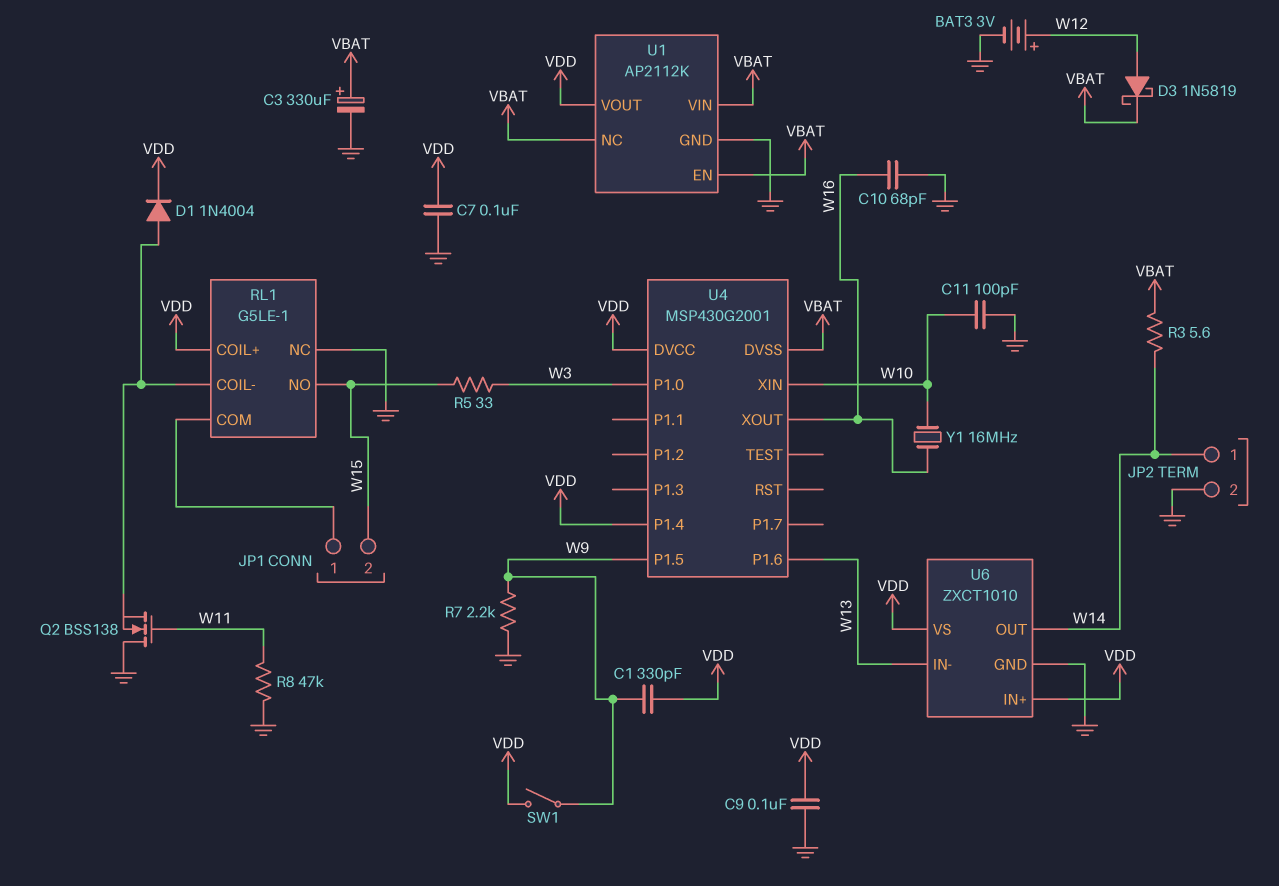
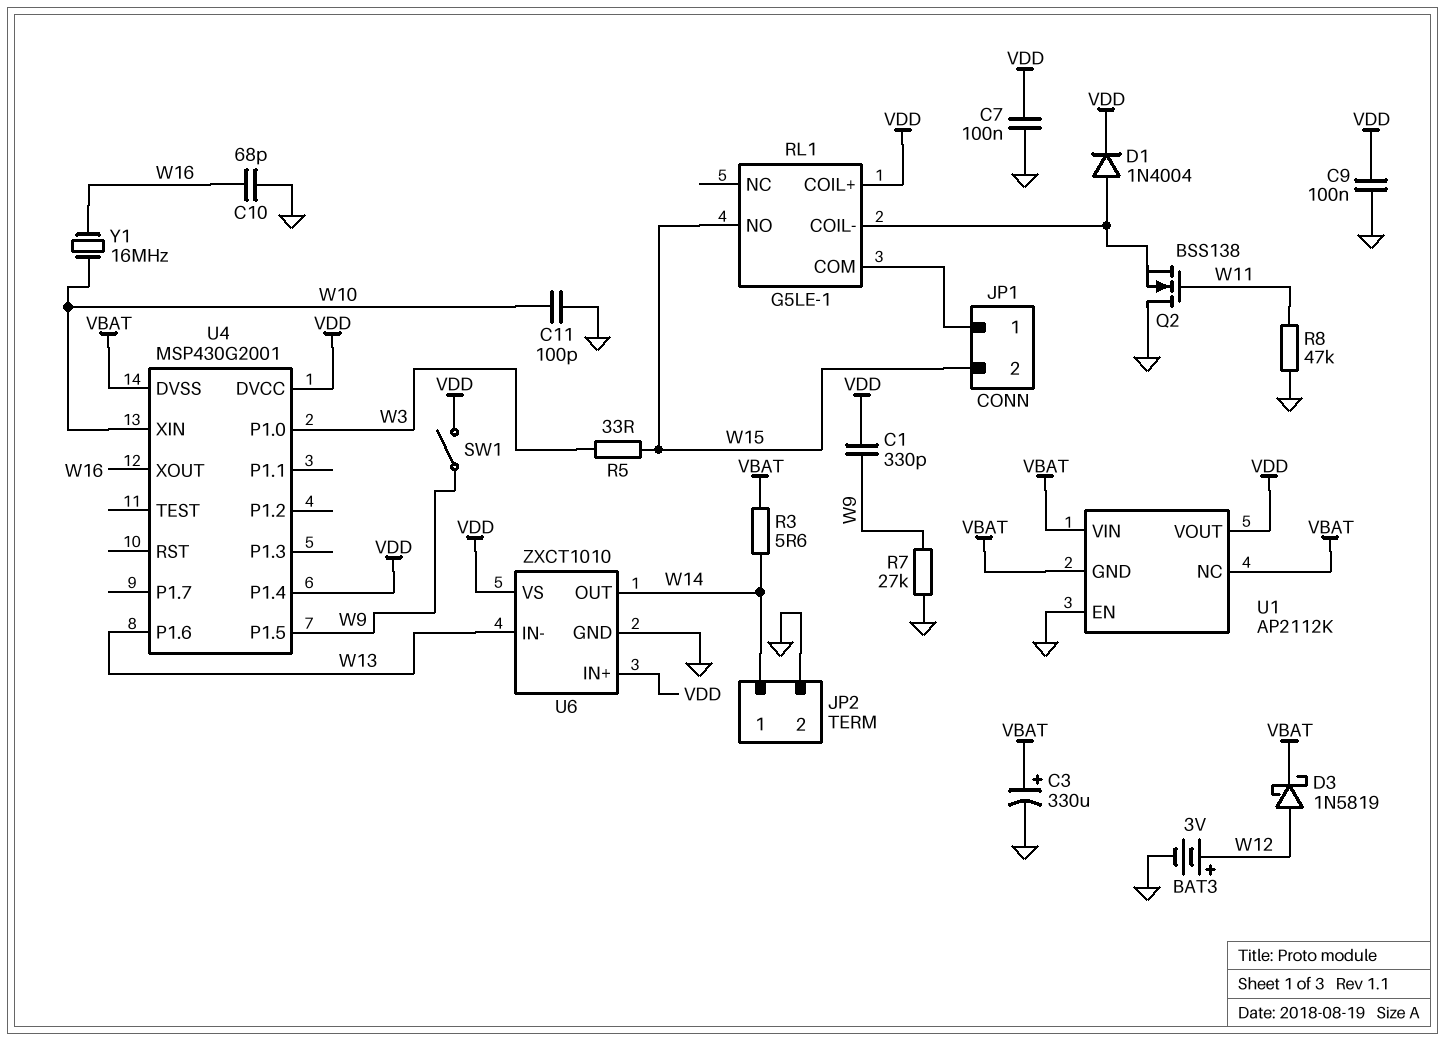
R7: 2.2k (GND, W9) -> 27k (GND, W9)
RL1 pin NC: GND -> none
U1 pin EN: VBAT -> GND
U1 pin GND: GND -> VBAT

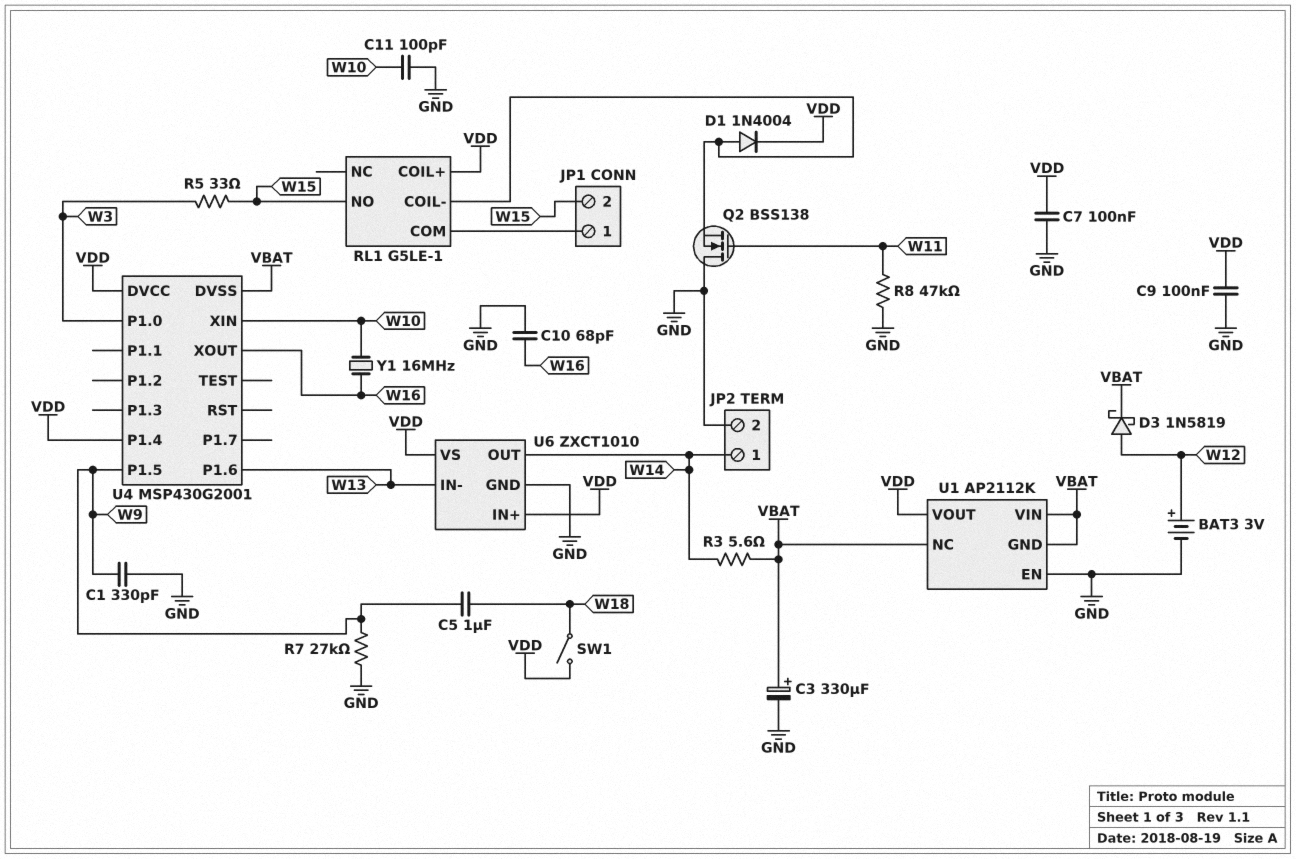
C1: 330pF (VDD, W9) -> 330pF (GND, W9)
C5: none -> 1uF (W9, W18)
SW1: switch (VDD, W9) -> switch (VDD, W18)

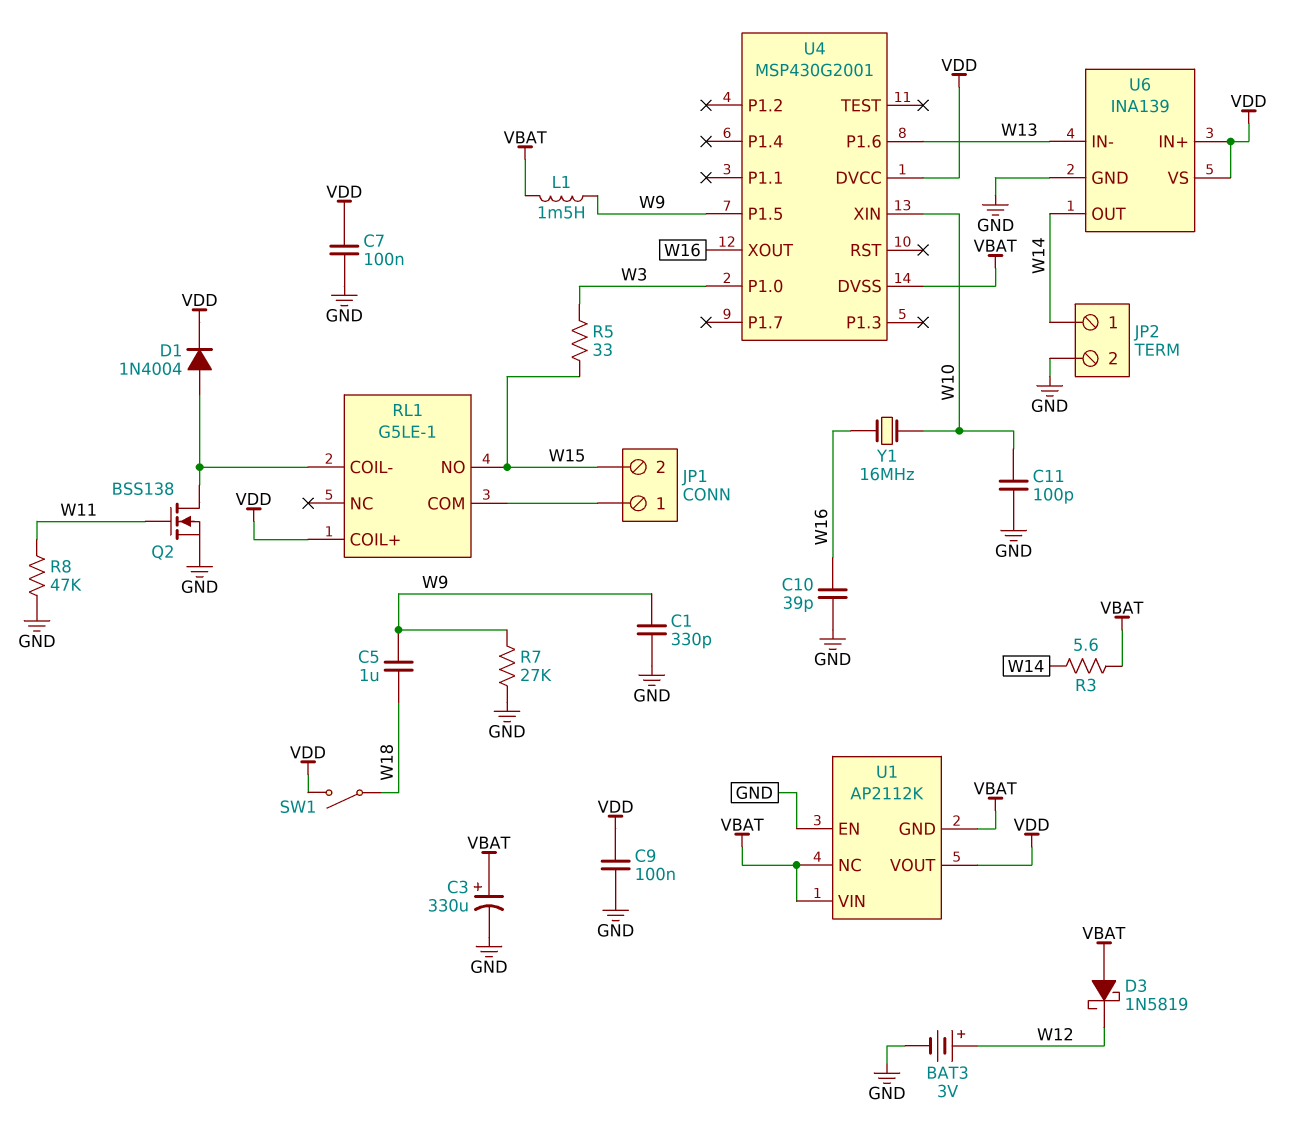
C10: 68pF (GND, W16) -> 39pF (GND, W16)
D3: schottky 1N5819 (A W12, K VBAT) -> schottky 1N5819 (A VBAT, K W12)
L1: none -> 1.5mH (VBAT, W9)
Q2: NMOS BSS138 (G W11, D GND, S RL1/COIL-) -> NMOS BSS138 (G W11, D RL1/COIL-, S GND)
U4 pin P1.4: VDD -> none
U6: ZXCT1010 -> INA139

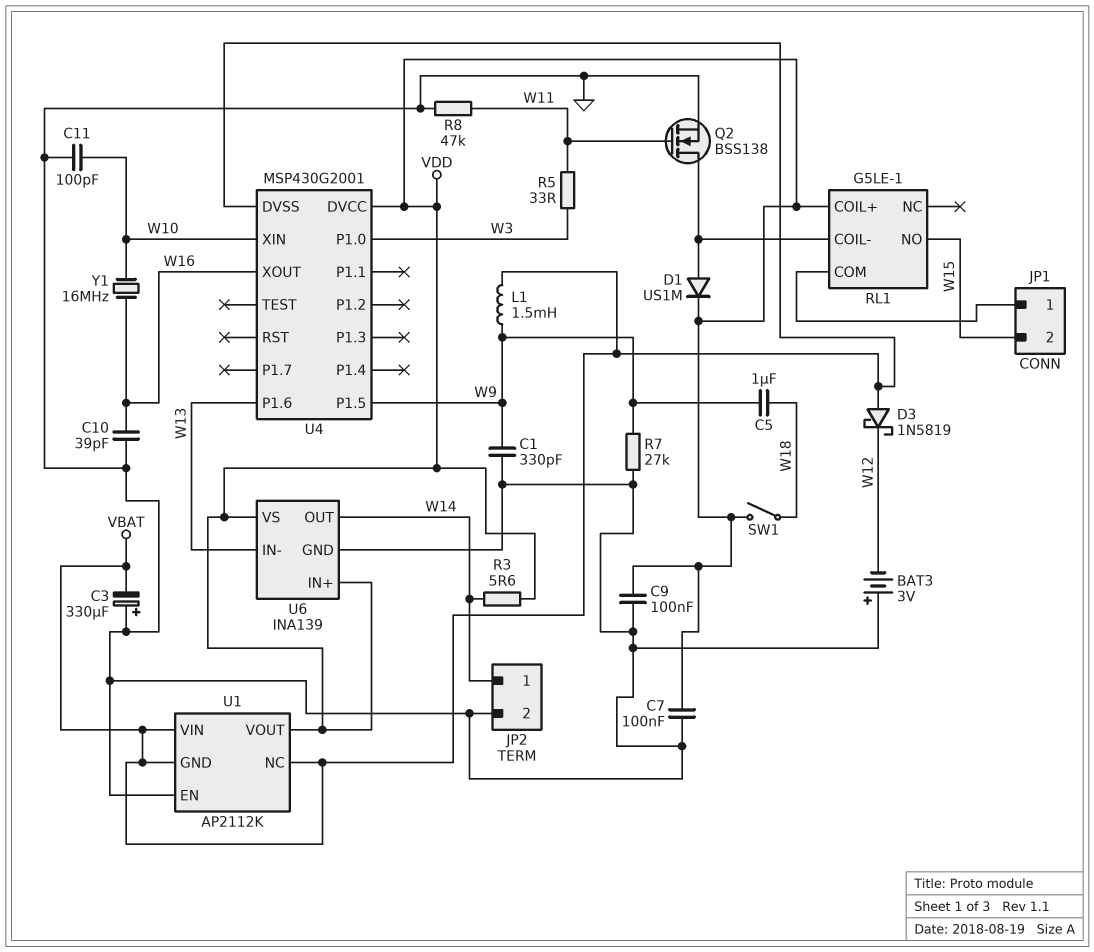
BAT3: 3V (plus W12, minus GND) -> 3V (plus GND, minus W12)
C3: 330uF (plus VBAT, minus GND) -> 330uF (plus GND, minus VBAT)
D1: diode 1N4004 (A RL1/COIL-, K VDD) -> diode US1M (A RL1/COIL-, K VDD)
R3: 5.6 (VBAT, W14) -> 5.6 (VDD, W14)
R5: 33 (W3, W15) -> 33 (W3, W11)

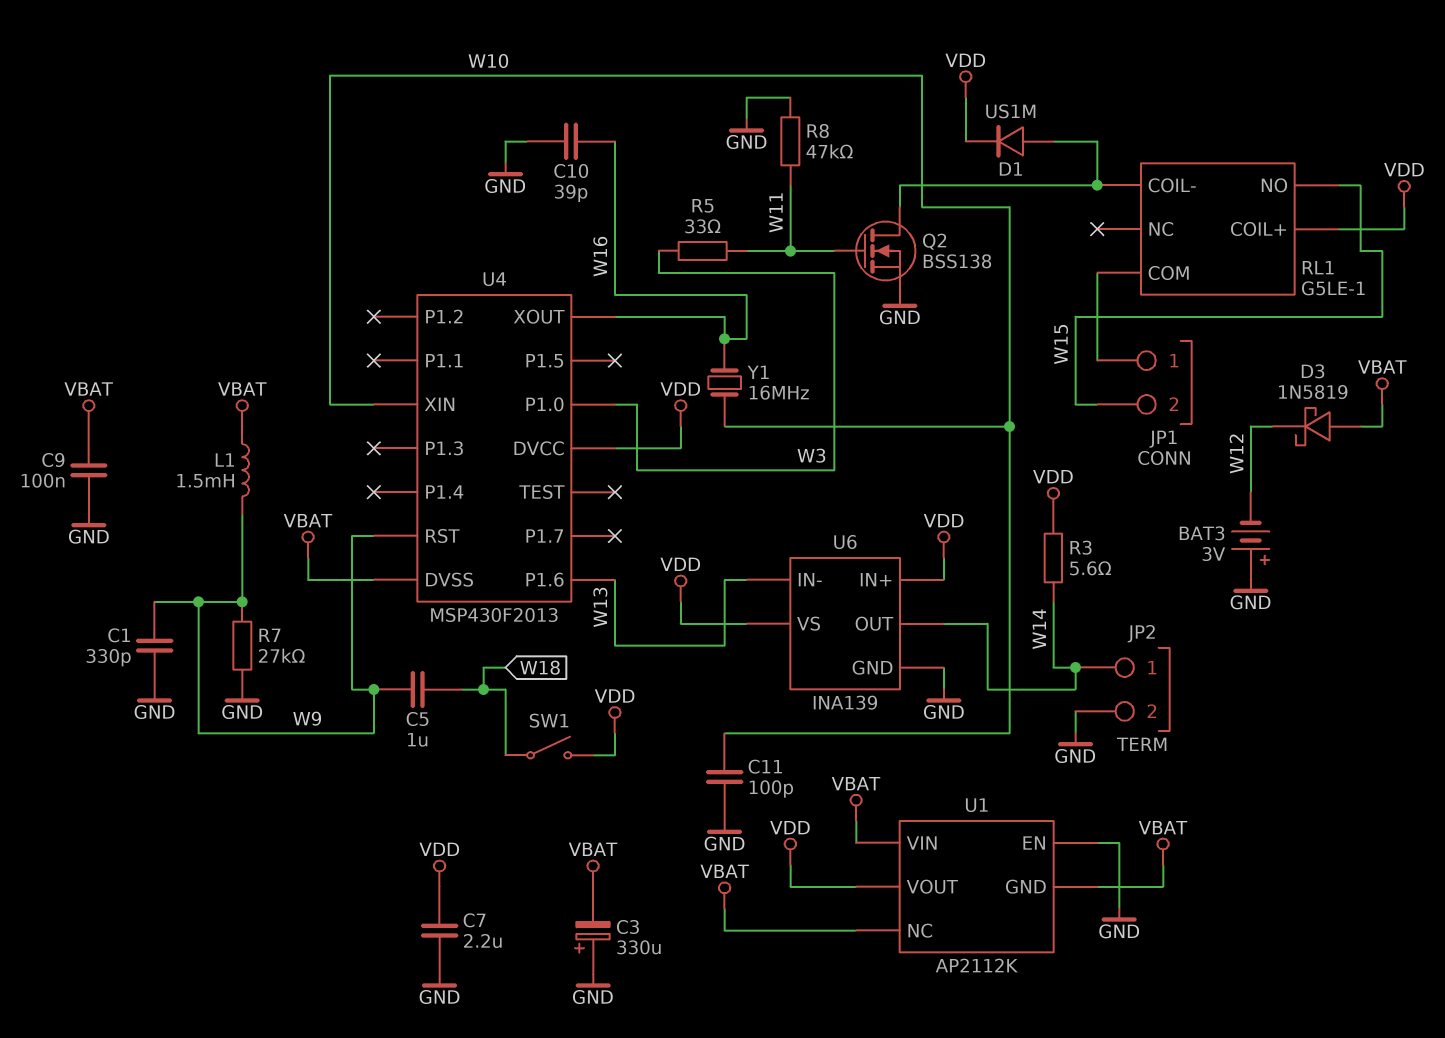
C7: 100nF (GND, VDD) -> 2.2uF (GND, VDD)
C9: 100nF (GND, VDD) -> 100nF (GND, VBAT)
U4: MSP430G2001 -> MSP430F2013
U4 pin P1.5: W9 -> none
U4 pin RST: none -> W9

